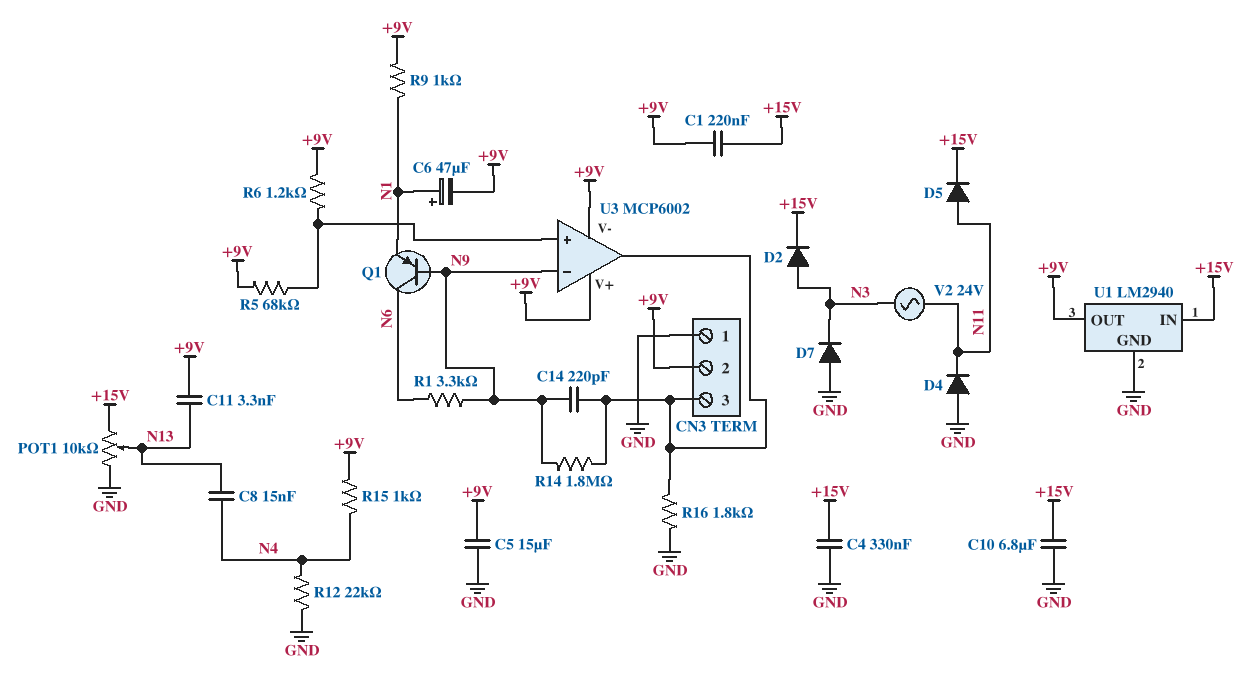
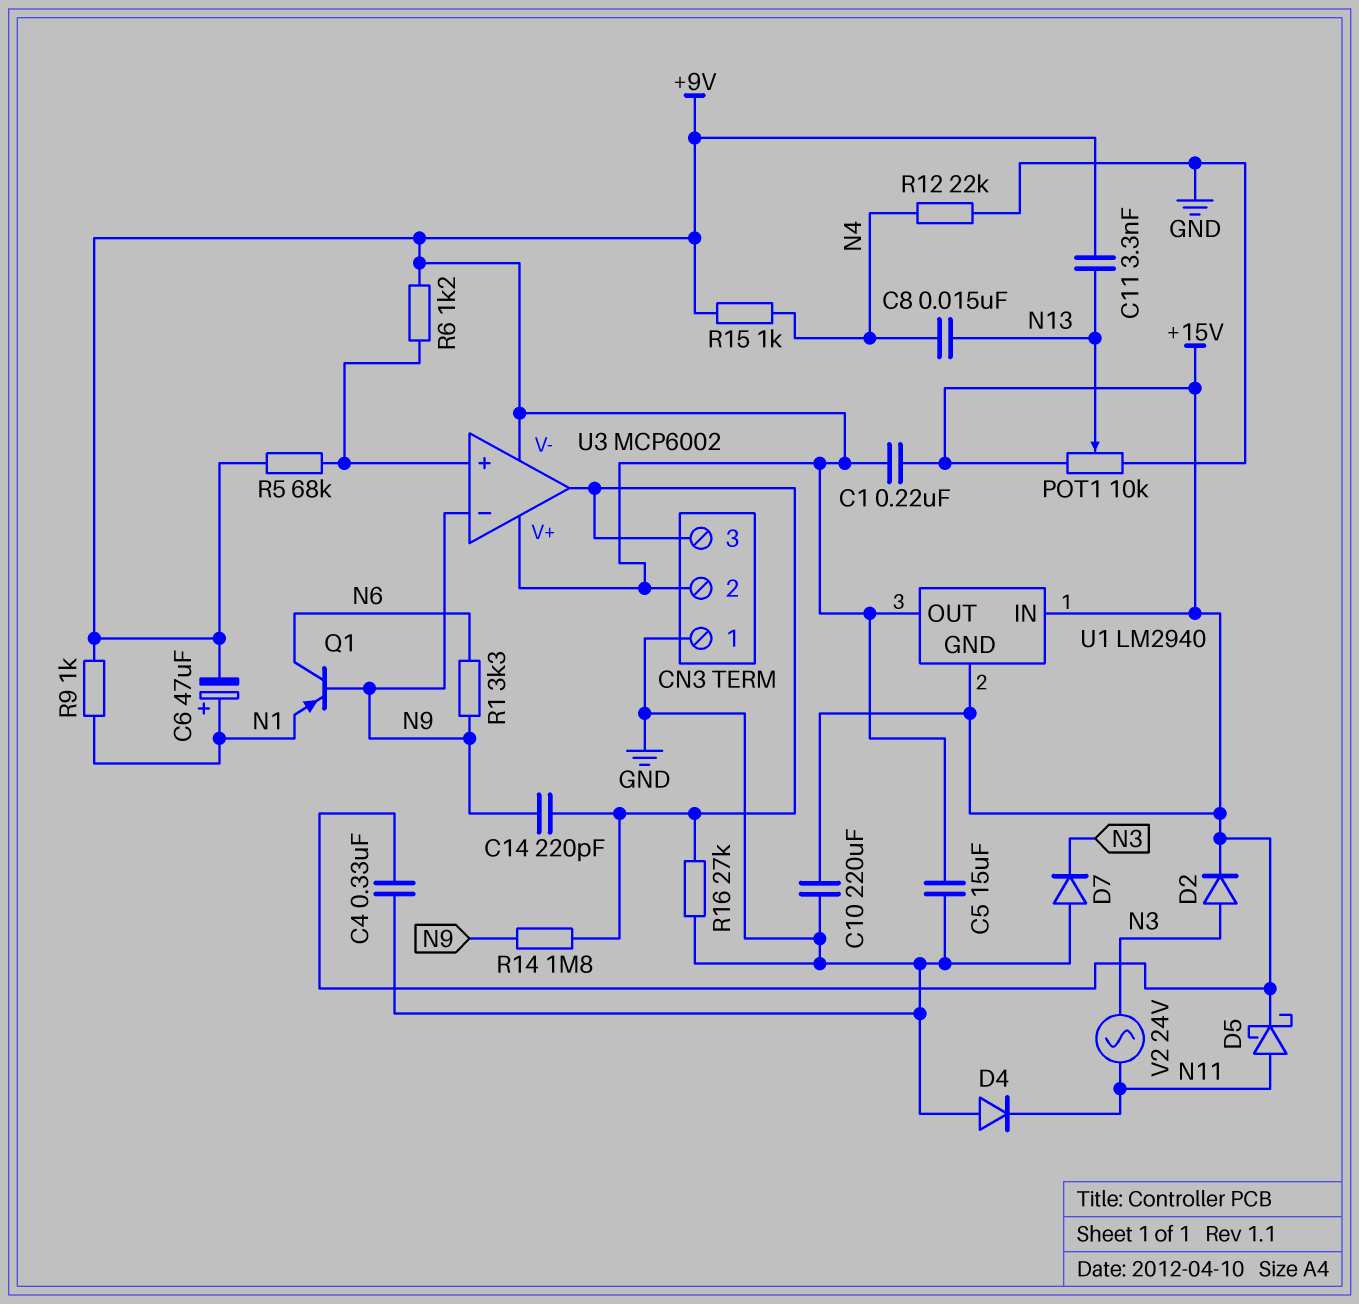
C10: 6.8uF (+15V, GND) -> 220uF (+15V, GND)
D5: diode (A N11, K +15V) -> schottky (A N11, K +15V)
R16: 1.8k (CN3/3, GND) -> 27k (CN3/3, GND)
U1 pin GND: GND -> +15V

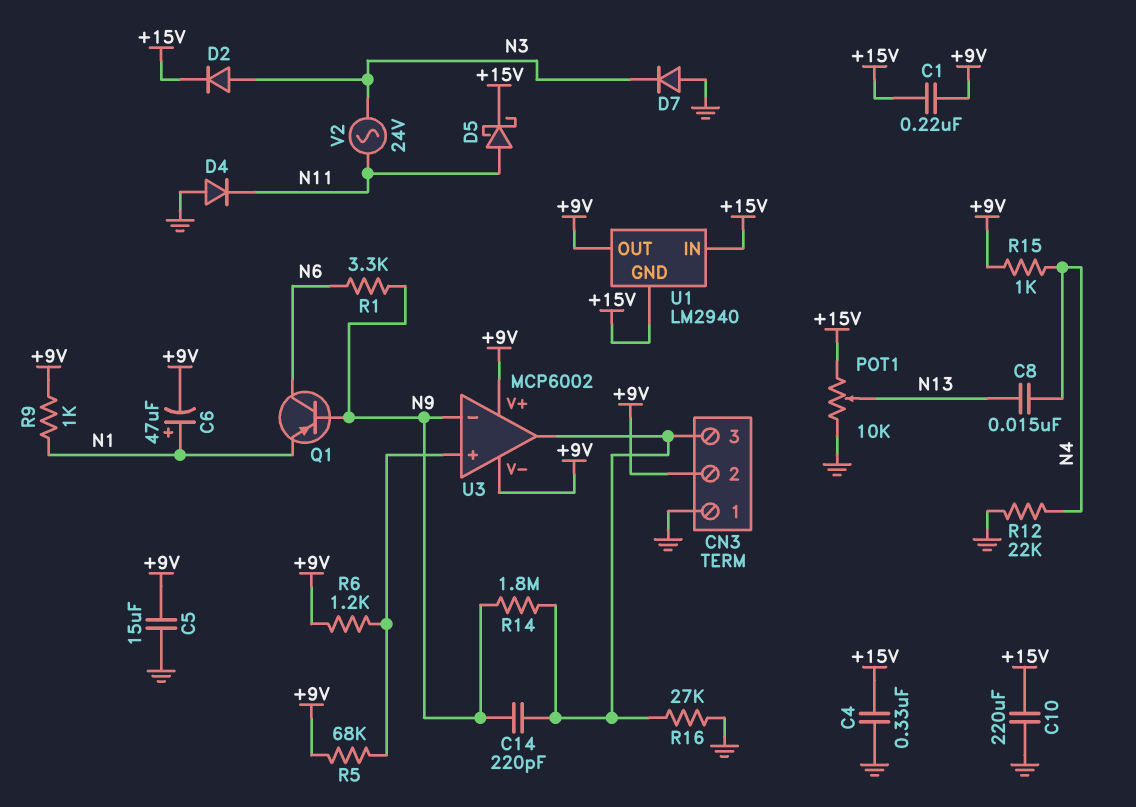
C11: 3.3nF (+9V, N13) -> none

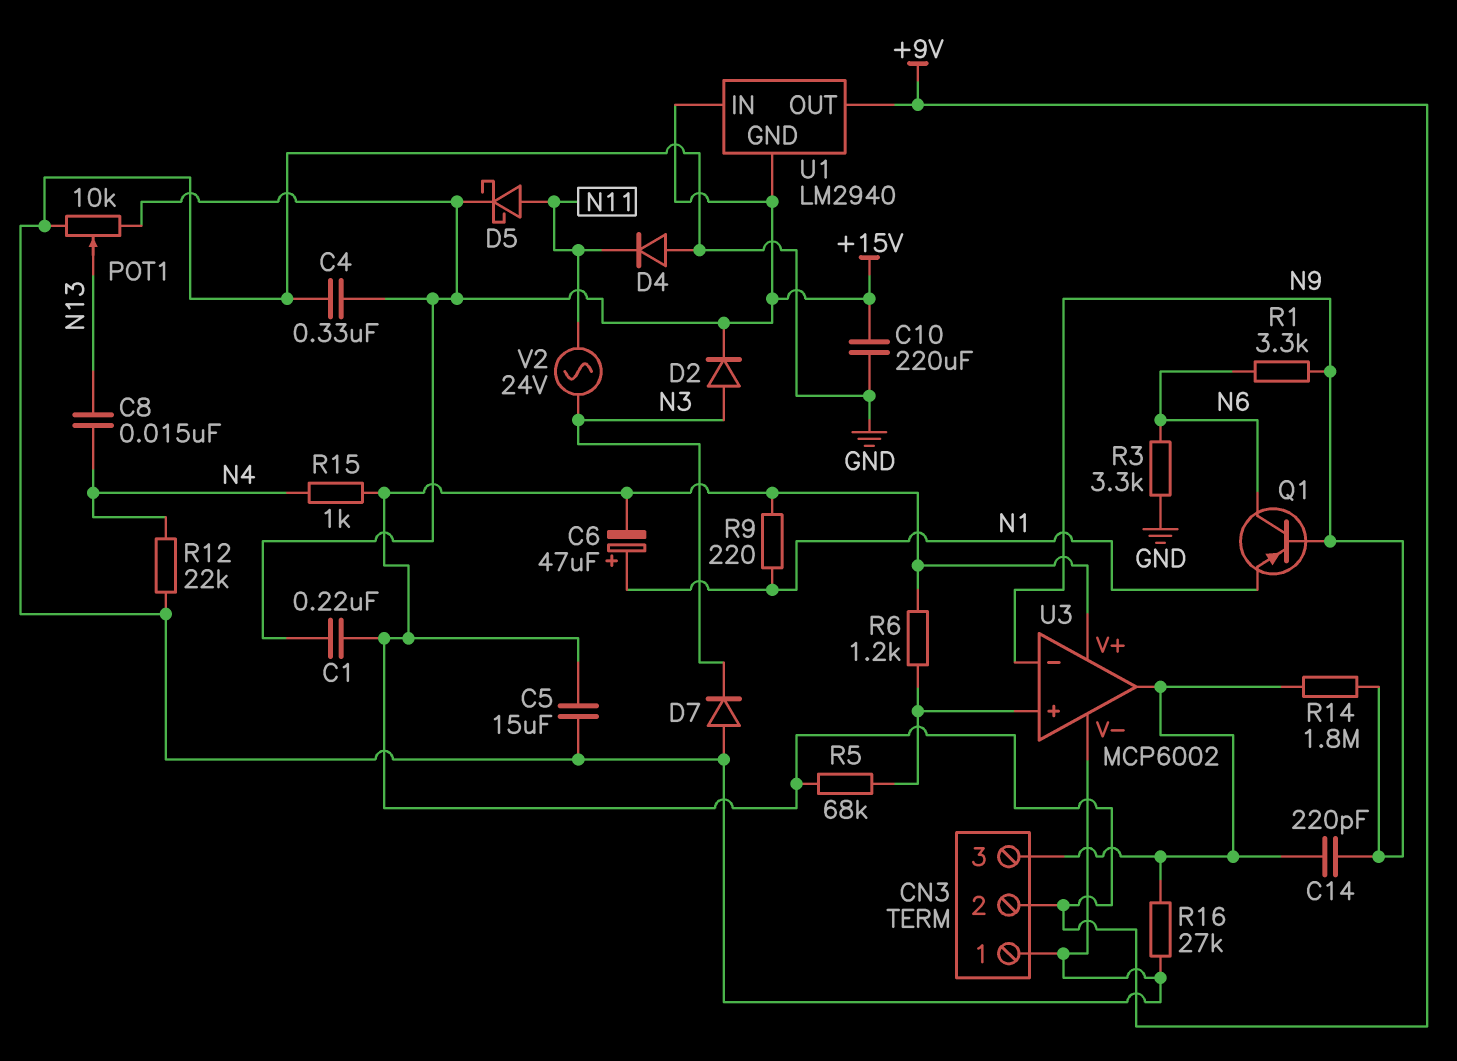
R3: none -> 3.3k (GND, N6)
R9: 1k (+9V, N1) -> 220 (+9V, N1)
U3 pin V-: +9V -> GND

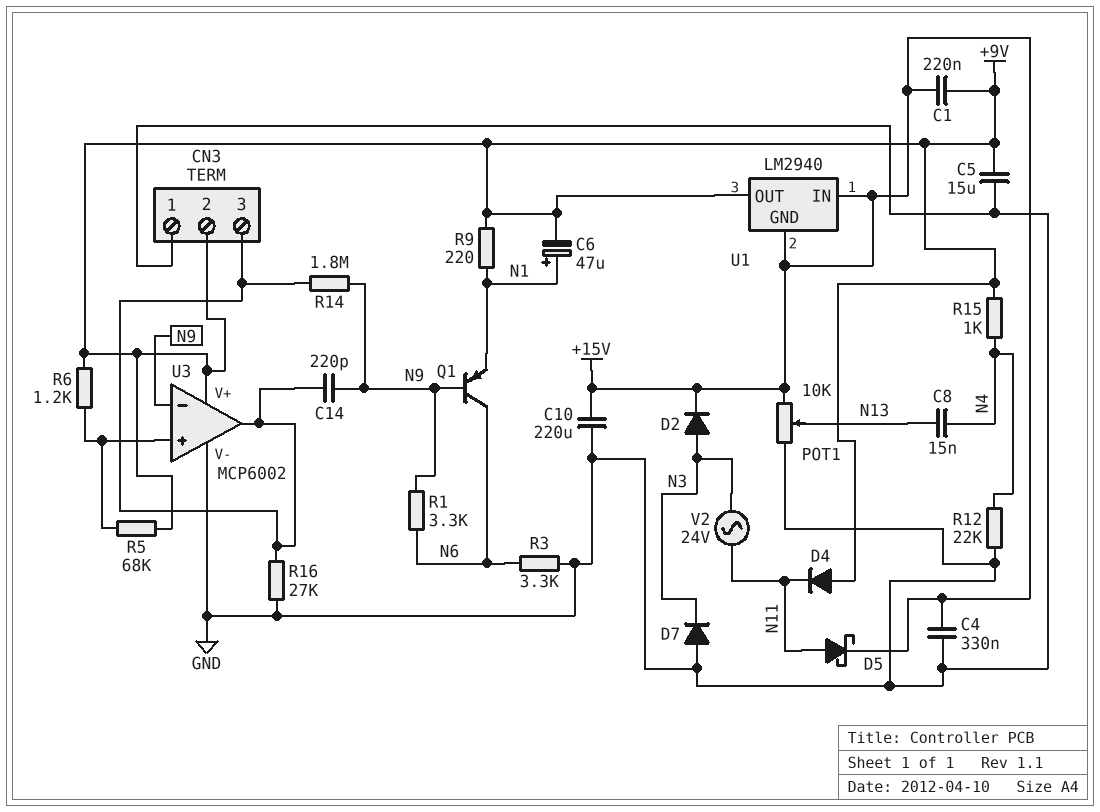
D4: diode (A GND, K N11) -> diode (A +9V, K N11)

